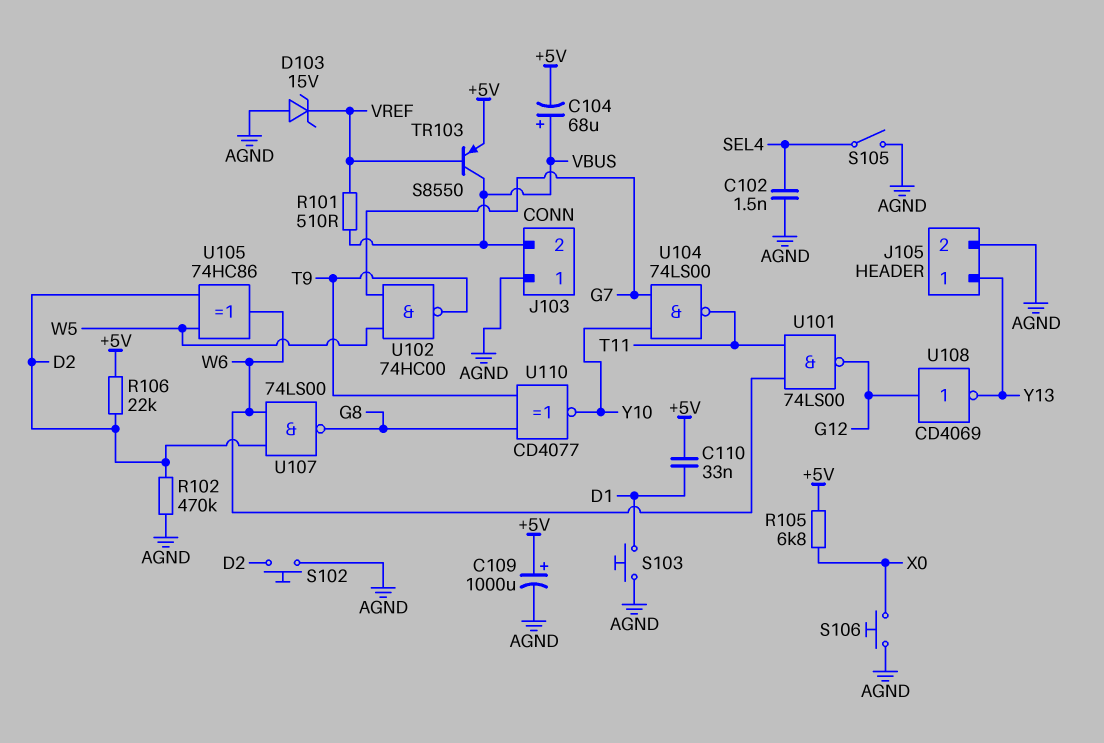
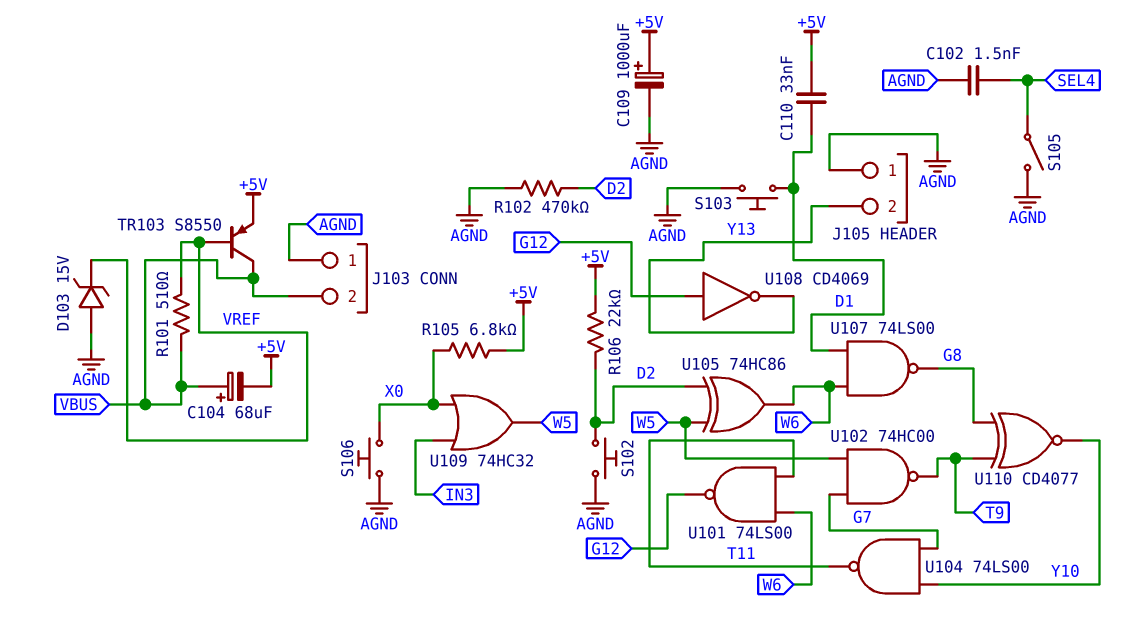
J105 pin 1: Y13 -> AGND
J105 pin 2: AGND -> Y13
U107: NAND 74LS00 (in D2, in W6, out G8) -> NAND 74LS00 (in D1, in W6, out G8)
U109: none -> OR 74HC32 (in IN3, in X0, out W5)

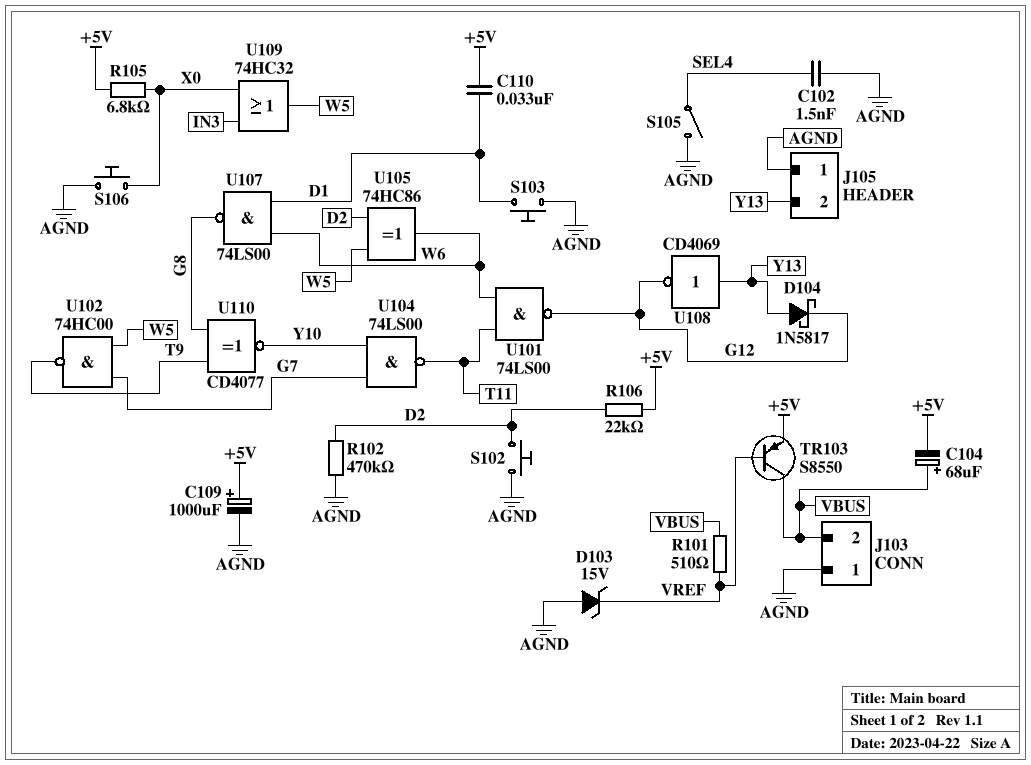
D104: none -> schottky 1N5817 (A Y13, K G12)
U108: NOT CD4069 (in G12, out Y13) -> NOT CD4069 (in Y13, out G12)

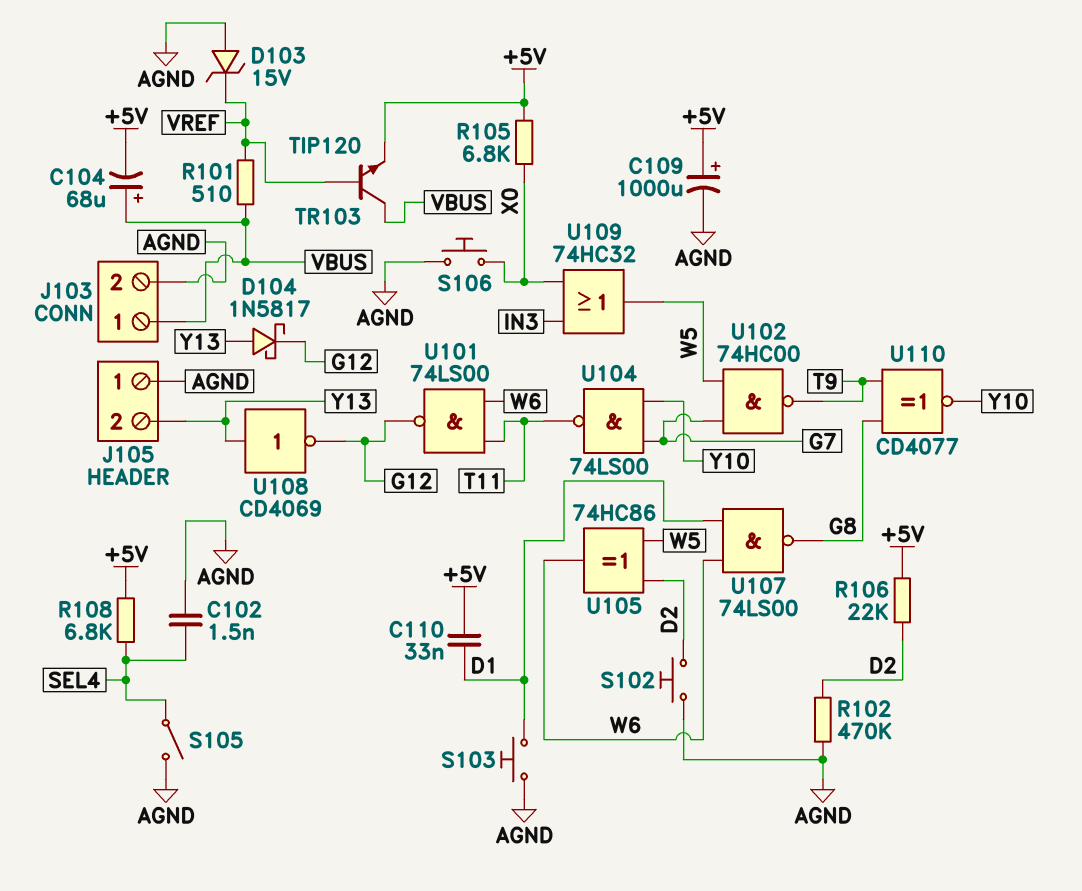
J103 pin 1: AGND -> VBUS
J103 pin 2: VBUS -> AGND
R108: none -> 6.8k (+5V, SEL4)
TR103: PNP S8550 (B VREF, C VBUS, E +5V) -> NPN TIP120 (B VREF, C VBUS, E +5V)

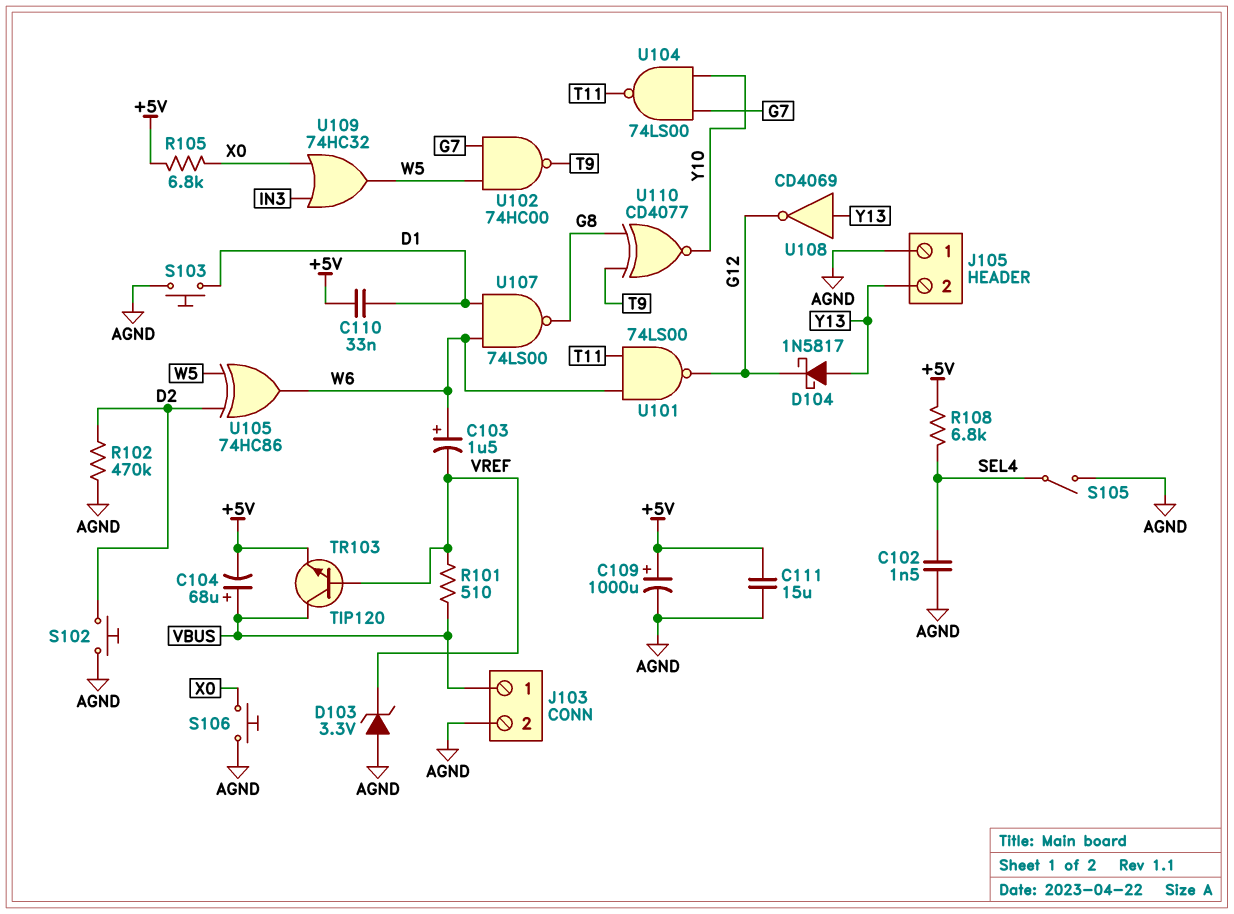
C103: none -> 1.5uF (plus W6, minus VREF)
C111: none -> 15uF (+5V, AGND)
D103: zener 15V (A AGND, K VREF) -> zener 3.3V (A AGND, K VREF)
R106: 22k (+5V, D2) -> none

